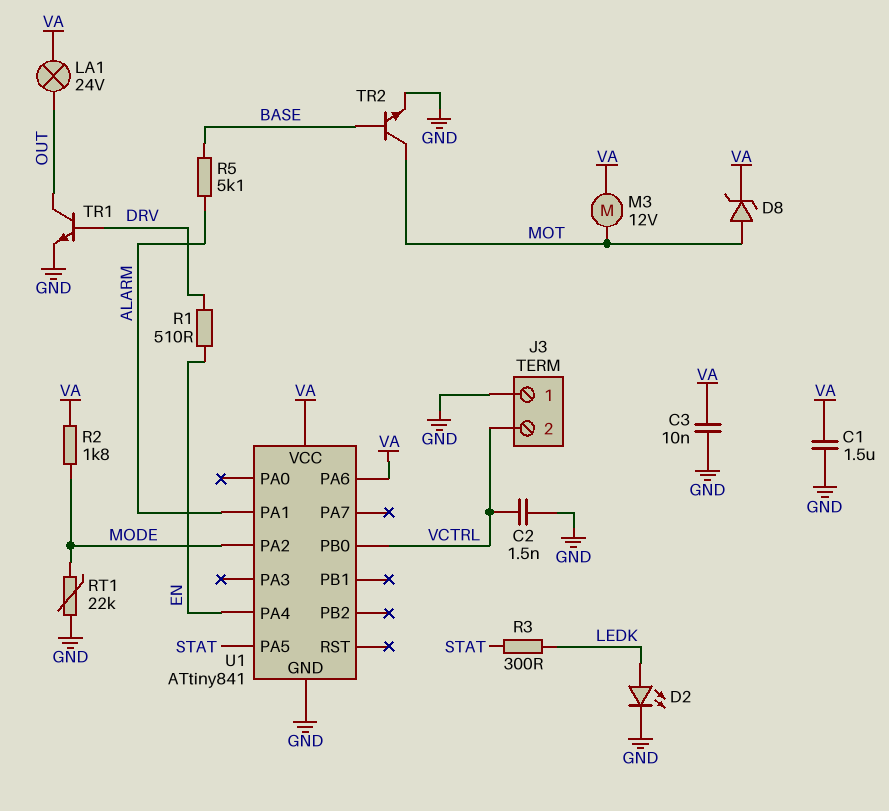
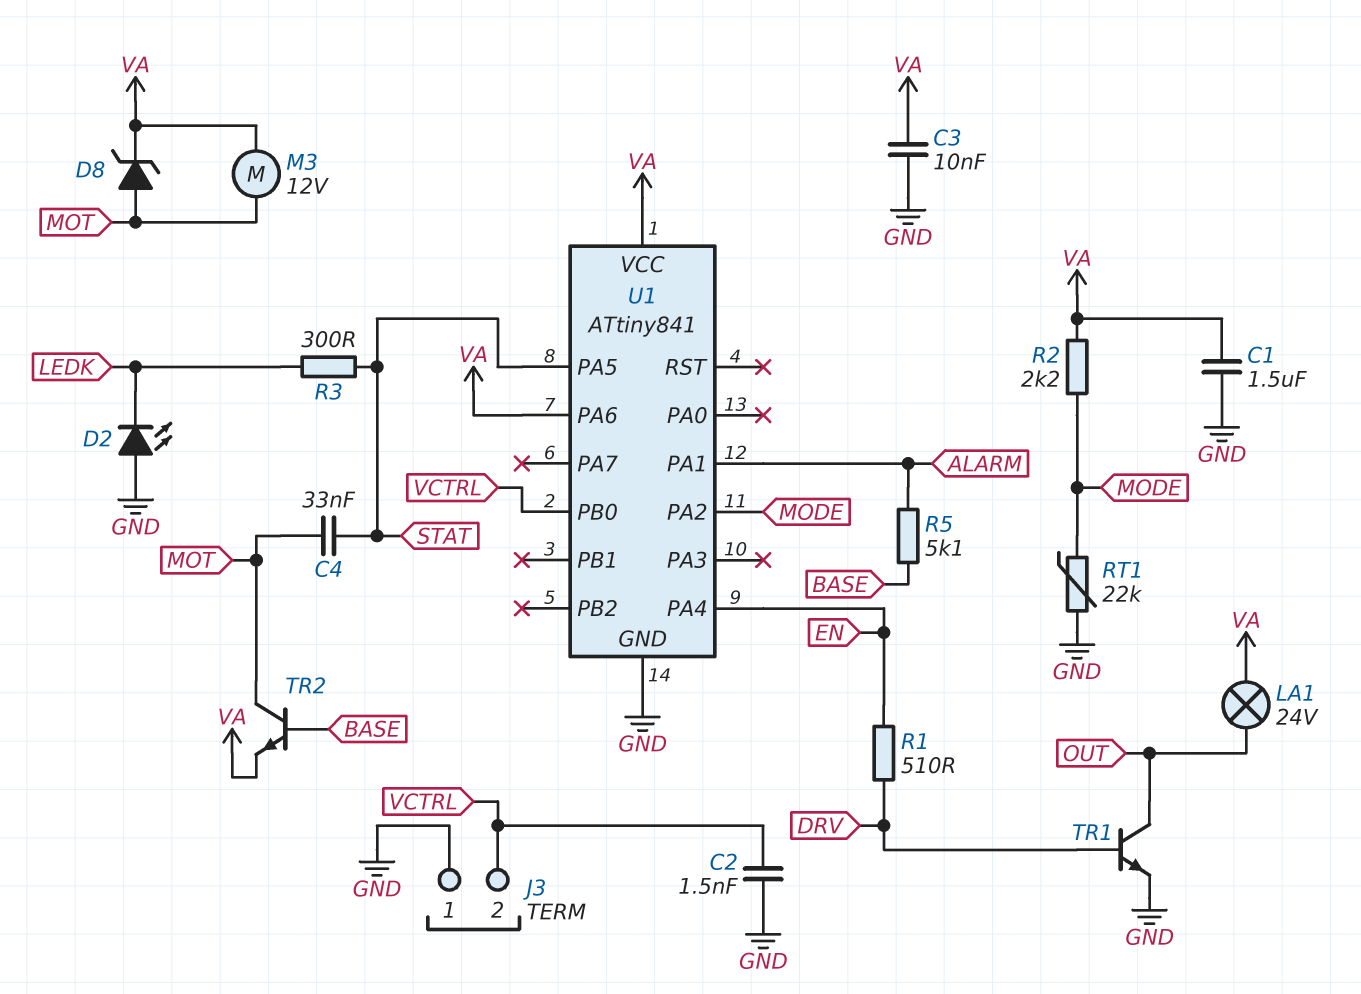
C4: none -> 33nF (MOT, STAT)
D2: LED (A LEDK, K GND) -> LED (A GND, K LEDK)
R2: 1.8k (MODE, VA) -> 2.2k (MODE, VA)
TR2: NPN (B BASE, C MOT, E GND) -> NPN (B BASE, C MOT, E VA)

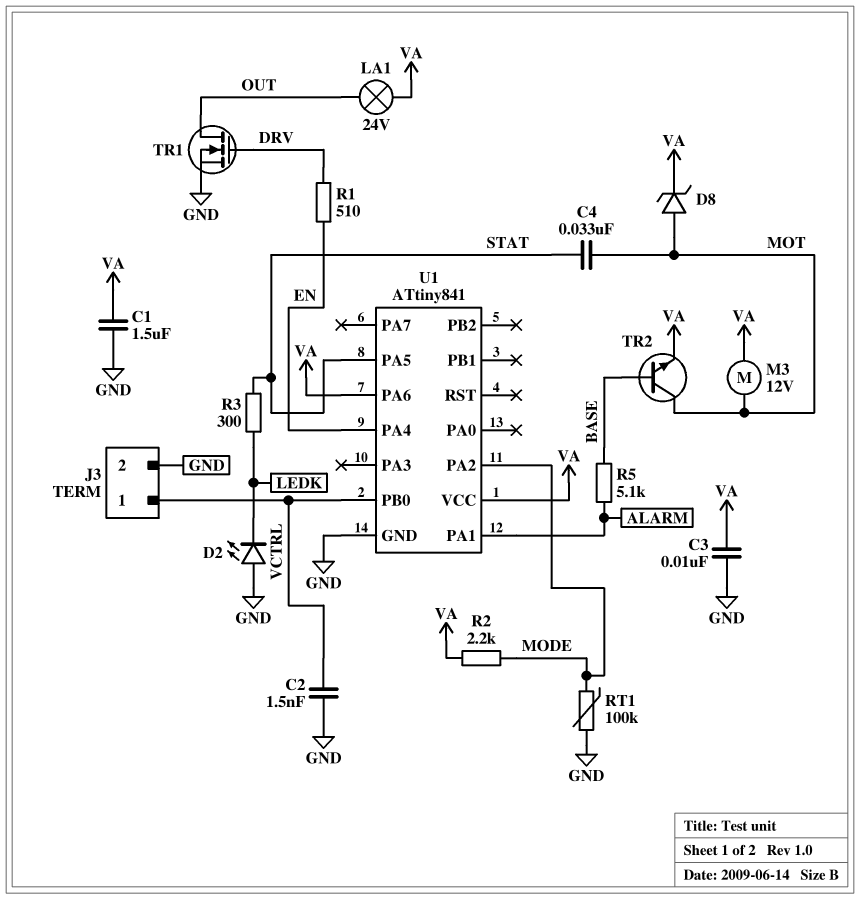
J3 pin 1: GND -> VCTRL
J3 pin 2: VCTRL -> GND
RT1: 22k (GND, MODE) -> 100k (GND, MODE)
TR1: NPN (B DRV, C OUT, E GND) -> NMOS (G DRV, D OUT, S GND)

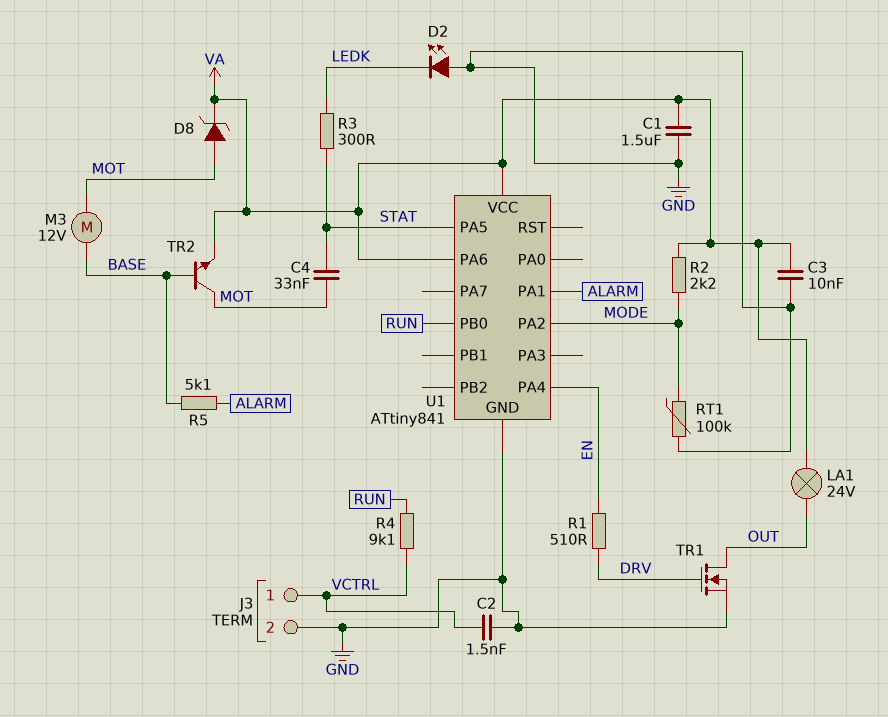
M3: motor 12V (MOT, VA) -> motor 12V (BASE, MOT)
R4: none -> 9.1k (RUN, VCTRL)
U1 pin PB0: VCTRL -> RUN

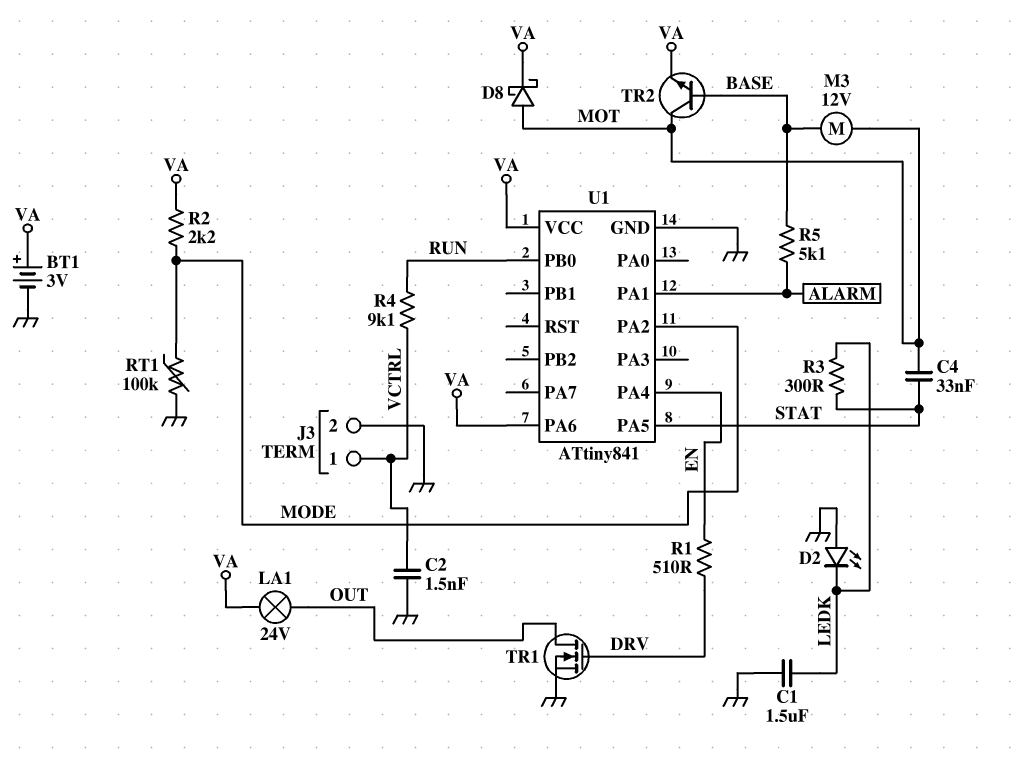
BT1: none -> 3V (plus VA, minus GND)
C1: 1.5uF (GND, VA) -> 1.5uF (GND, LEDK)
C3: 10nF (GND, VA) -> none
D8: zener (A MOT, K VA) -> schottky (A MOT, K VA)

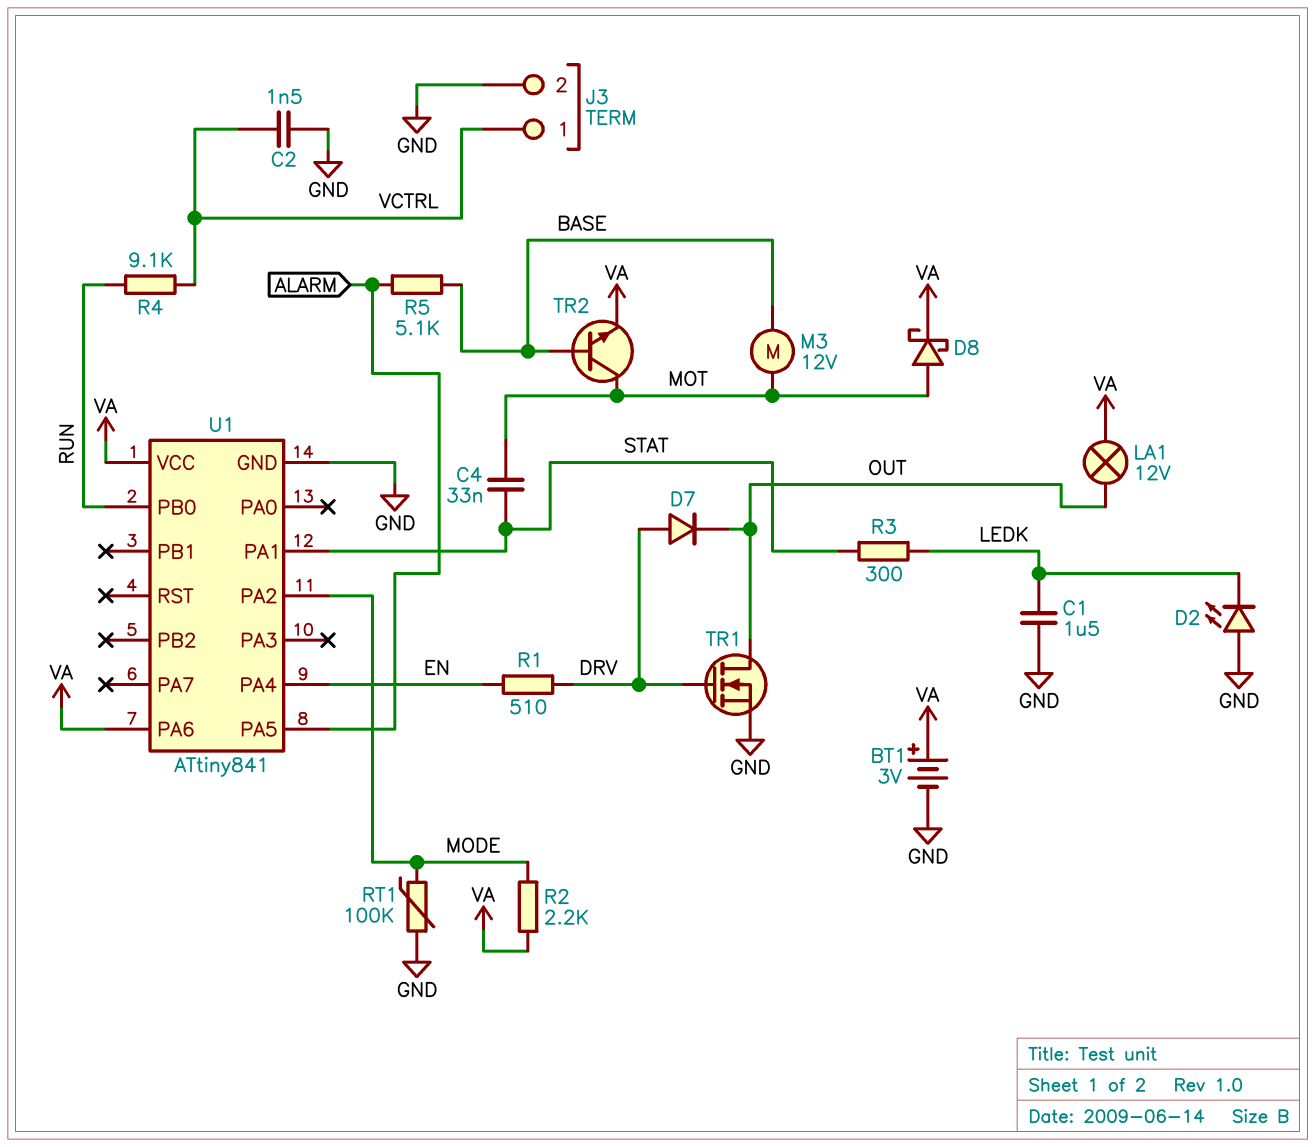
D7: none -> diode (A DRV, K OUT)
LA1: lamp 24V (OUT, VA) -> lamp 12V (OUT, VA)
U1 pin PA1: ALARM -> STAT
U1 pin PA5: STAT -> ALARM

